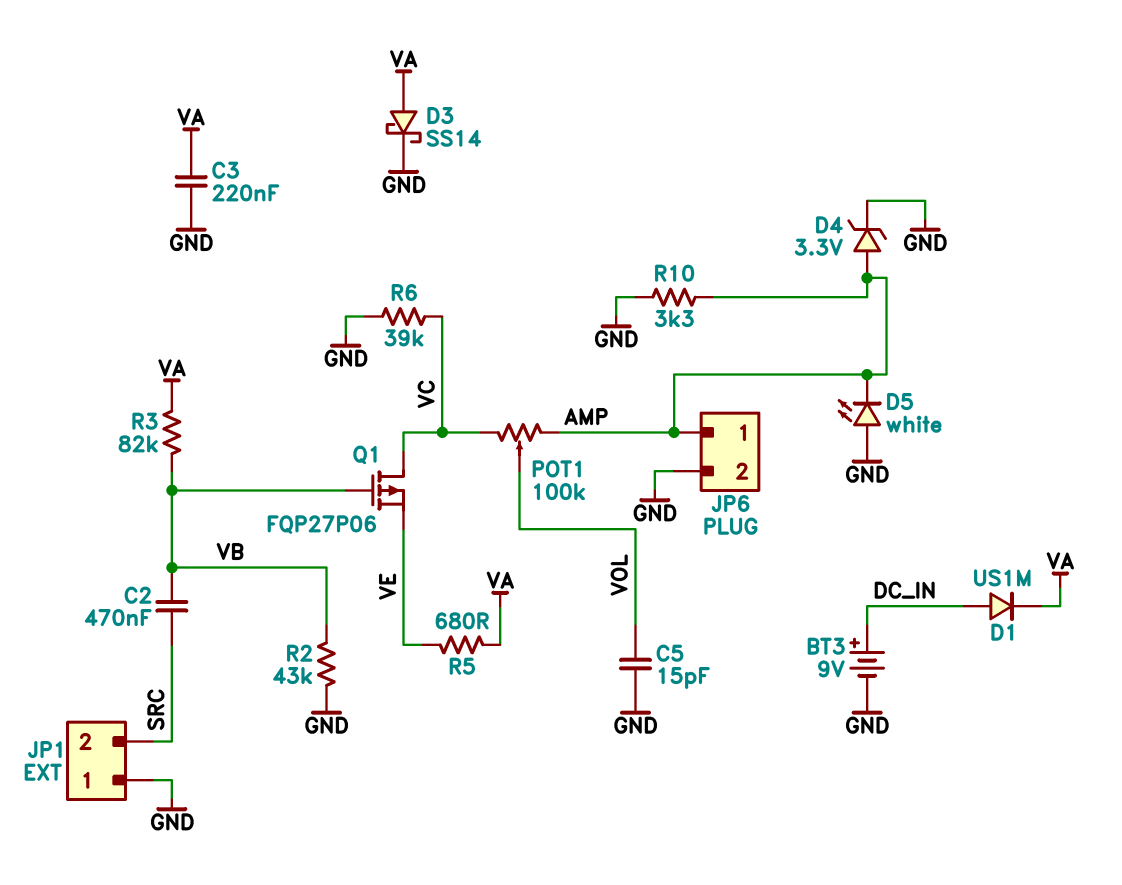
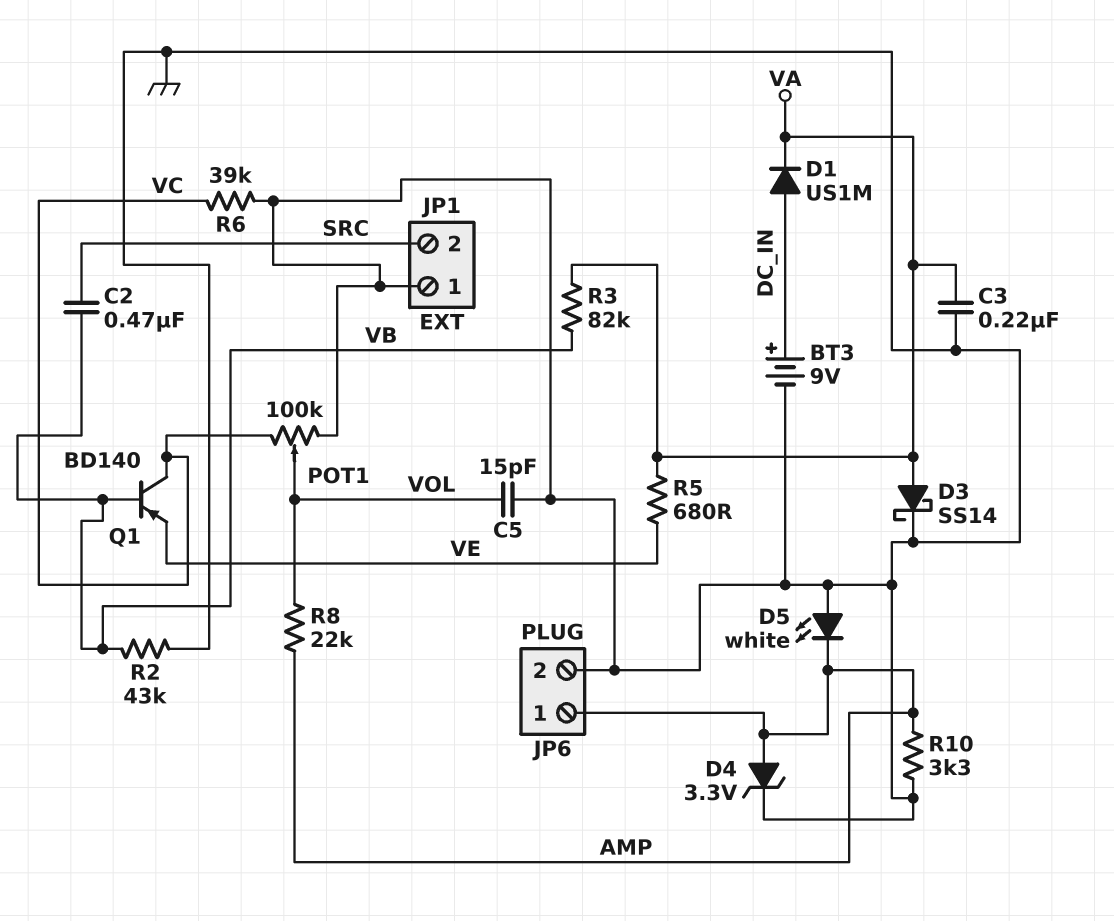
POT1: 100k (AMP, VC, wiper VOL) -> 100k (GND, VC, wiper VOL)
Q1: PMOS FQP27P06 (G VB, D VC, S VE) -> PNP BD140 (B VB, C VC, E VE)
R8: none -> 22k (AMP, VOL)

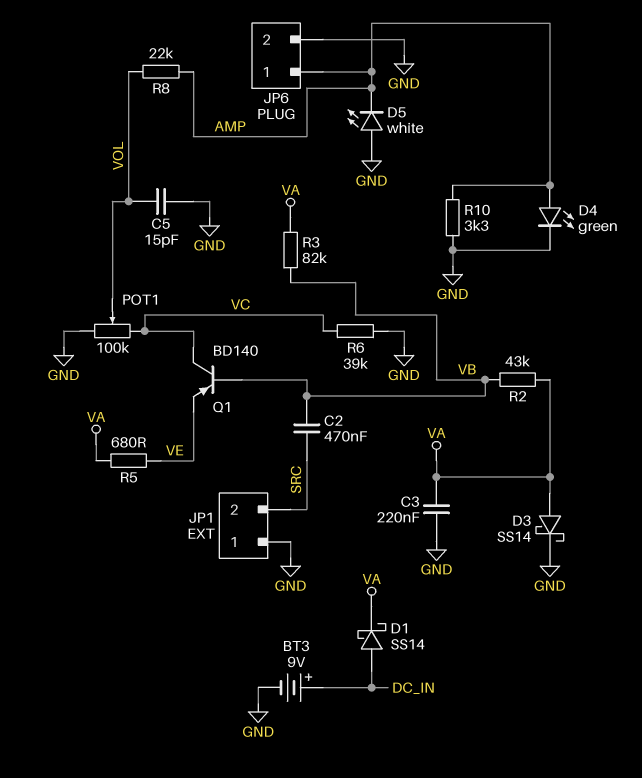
D1: diode US1M (A DC_IN, K VA) -> schottky SS14 (A DC_IN, K VA)
D4: zener 3.3V (A AMP, K GND) -> LED green (A AMP, K GND)
R2: 43k (GND, VB) -> 43k (VA, VB)

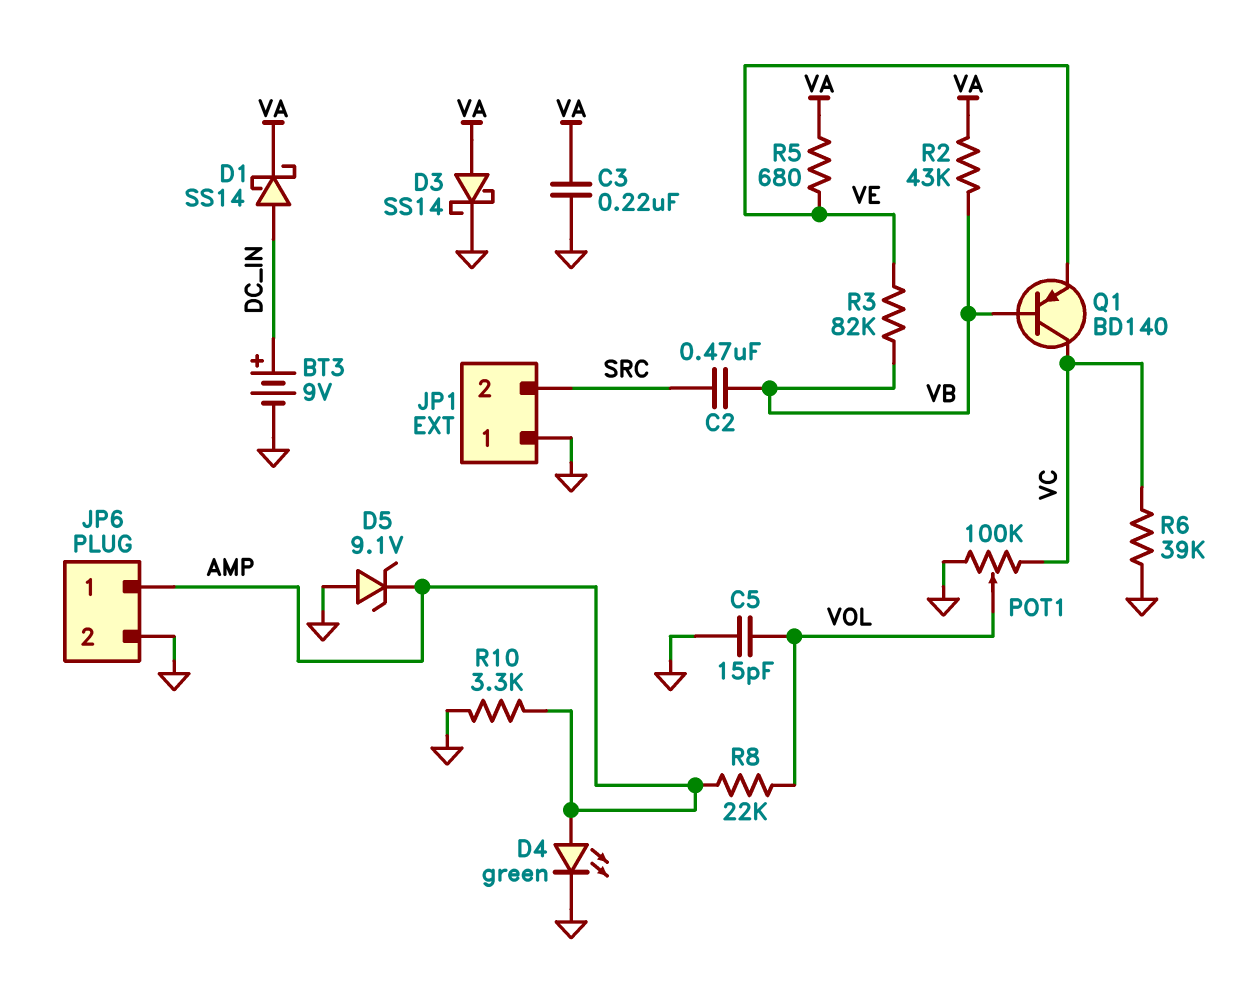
D5: LED white (A GND, K AMP) -> zener 9.1V (A GND, K AMP)
R3: 82k (VA, VB) -> 82k (VB, VE)

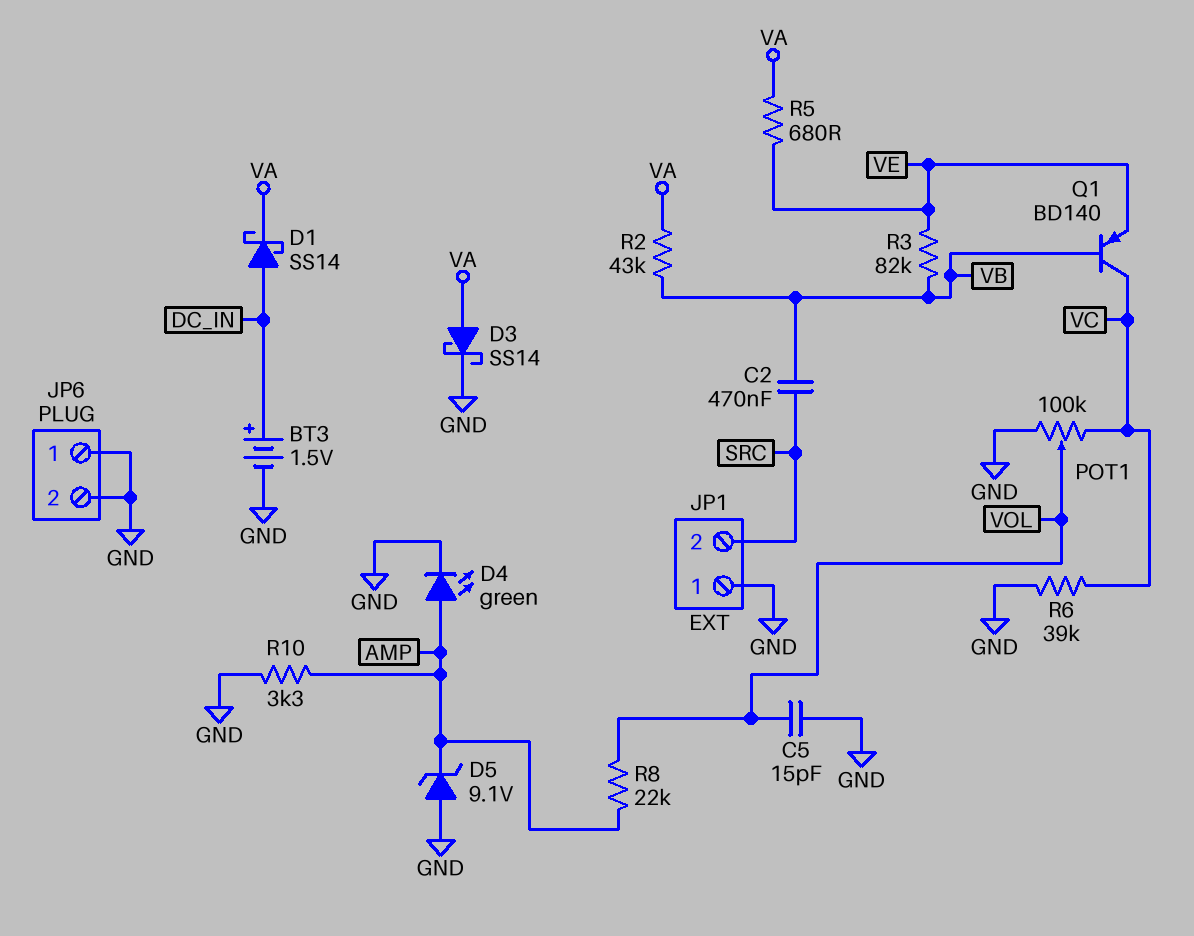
BT3: 9V (plus DC_IN, minus GND) -> 1.5V (plus DC_IN, minus GND)
C3: 220nF (GND, VA) -> none
JP6 pin 1: AMP -> GND

